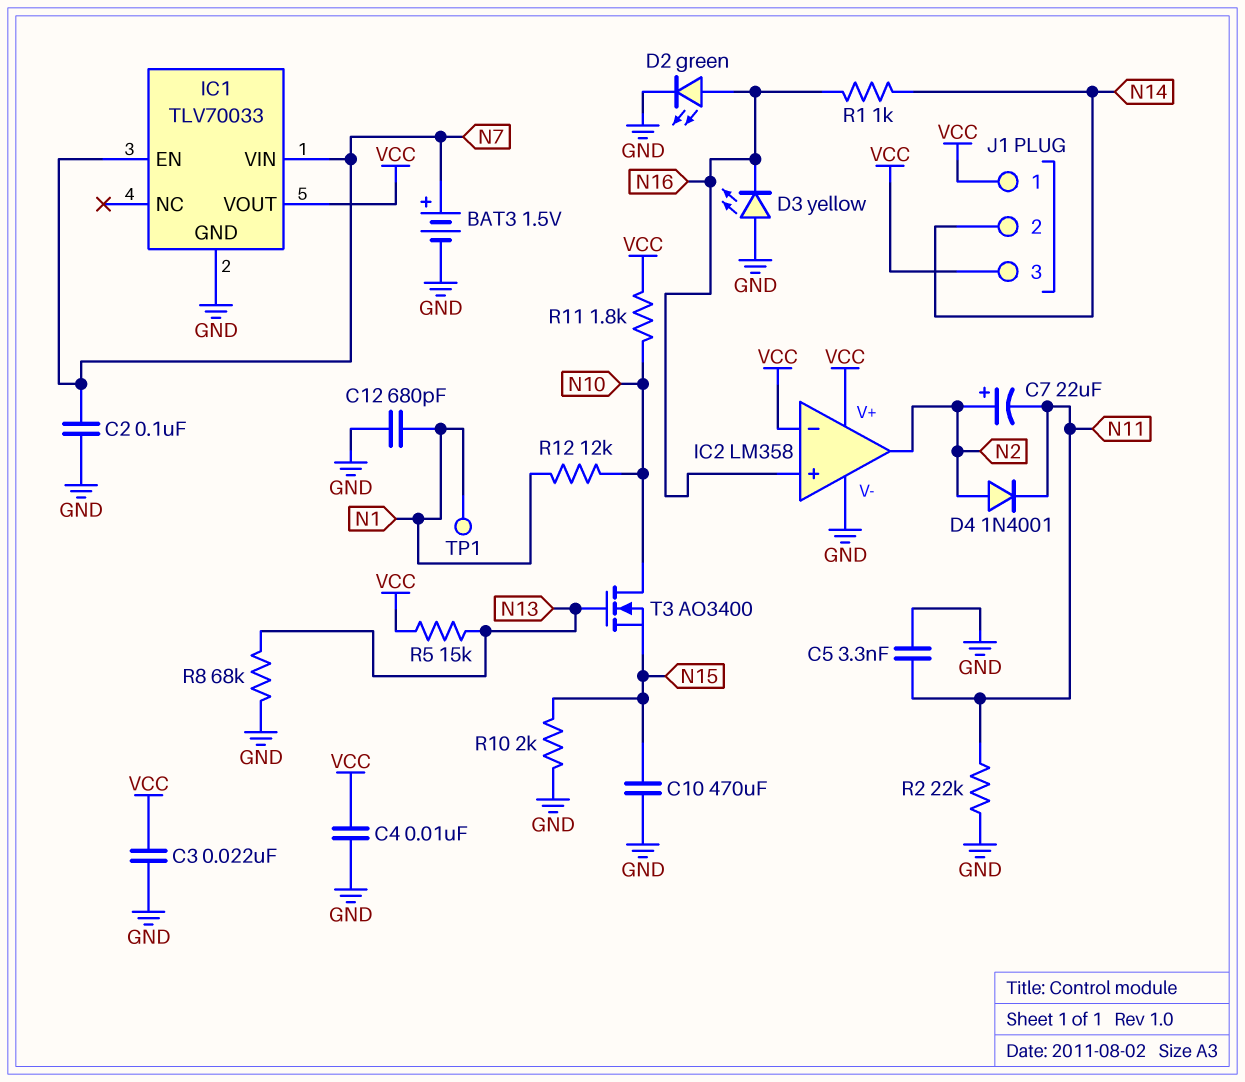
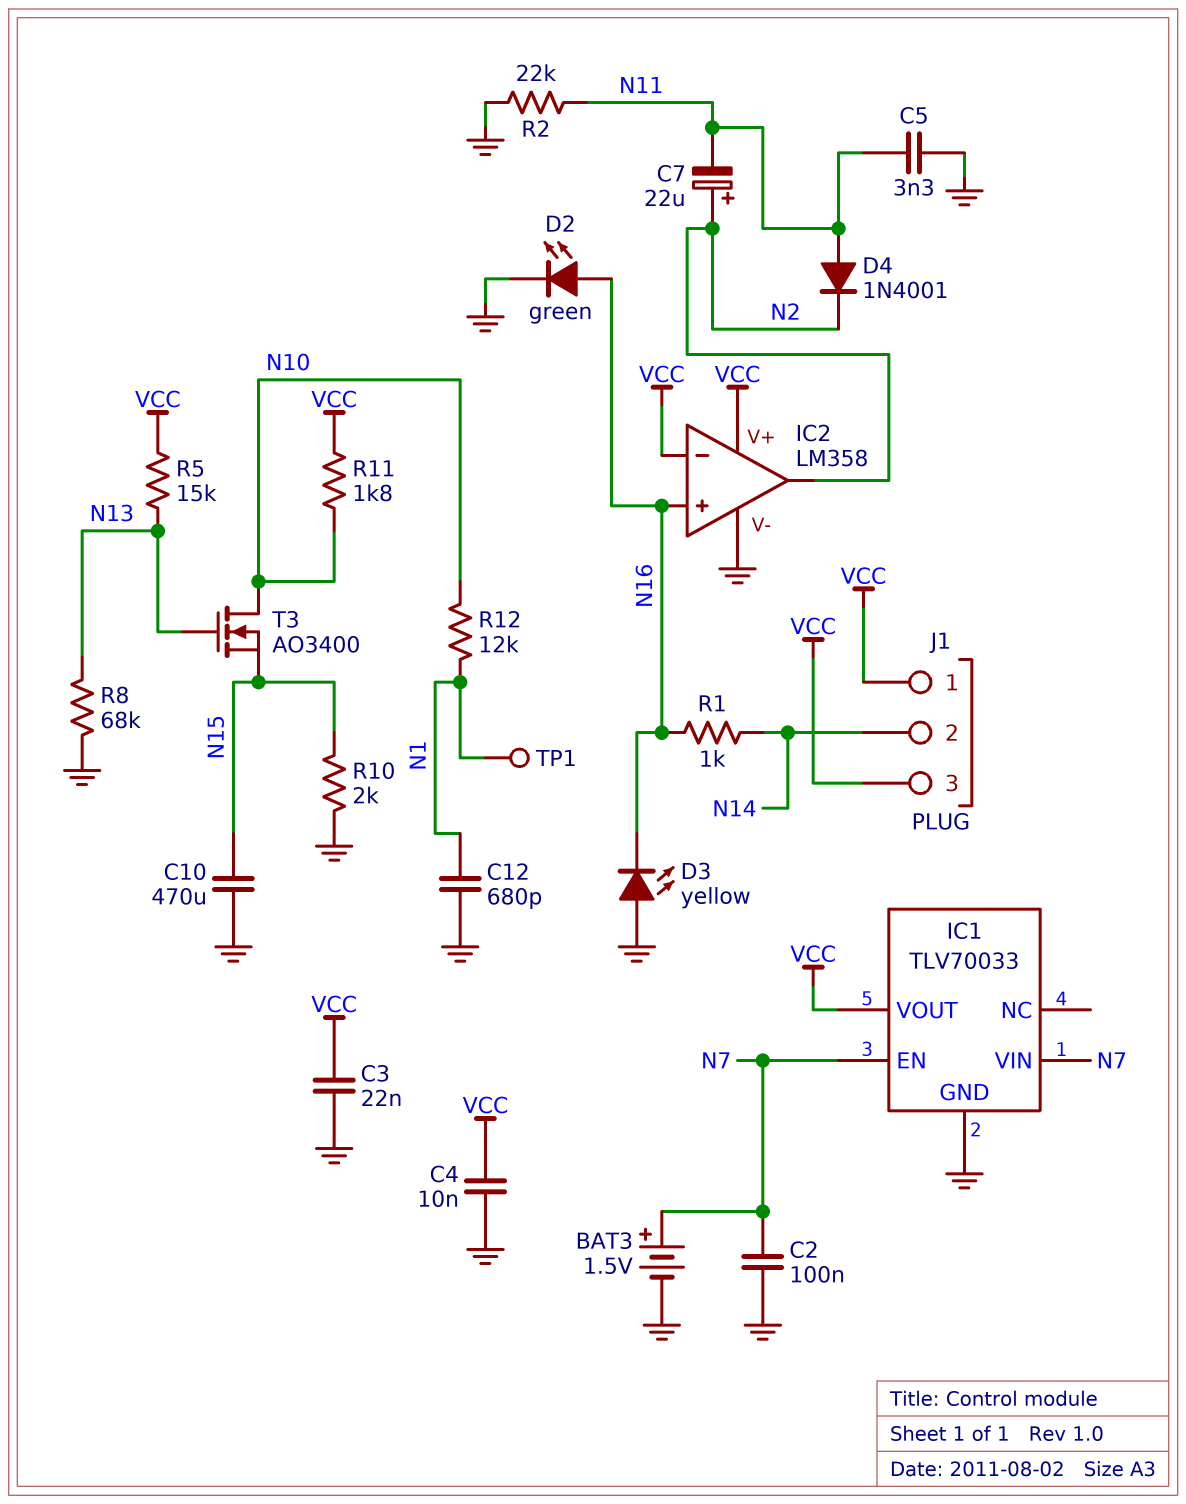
D4: diode 1N4001 (A N2, K N11) -> diode 1N4001 (A N11, K N2)

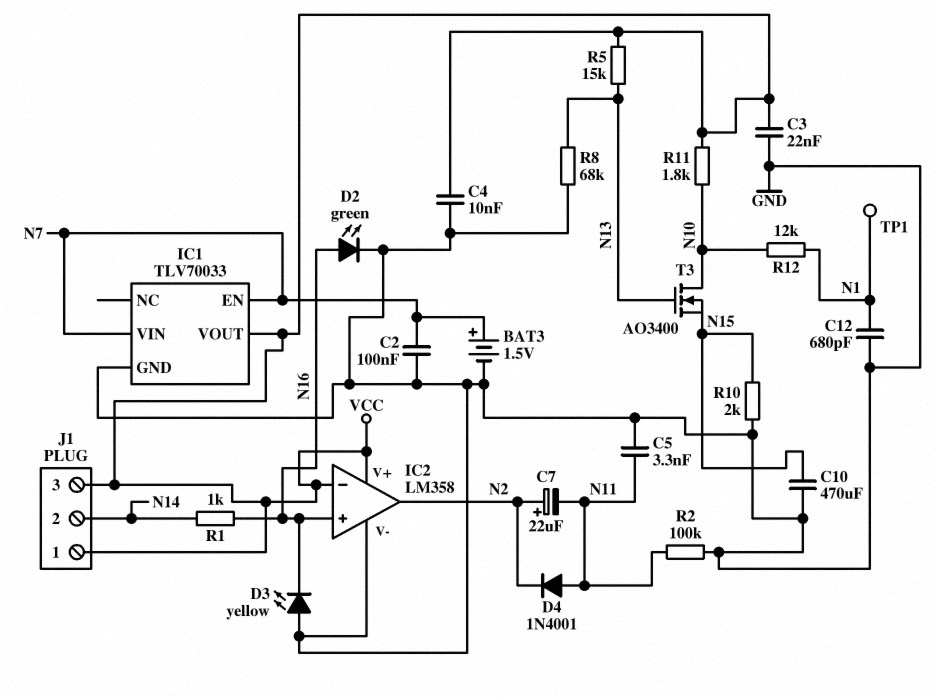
R2: 22k (GND, N11) -> 100k (GND, N11)

